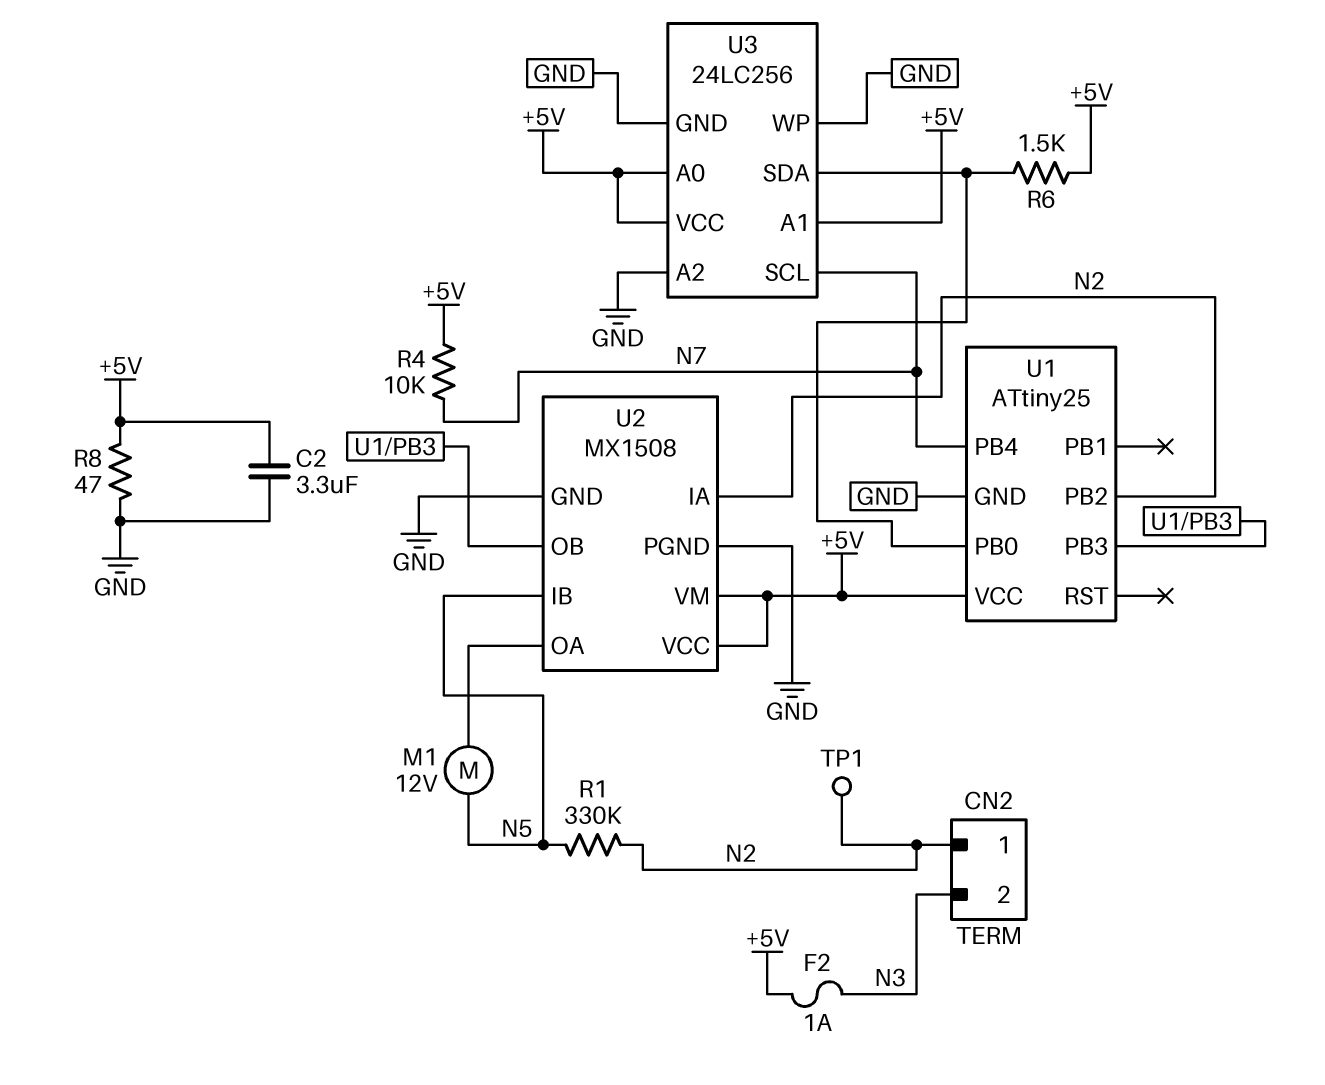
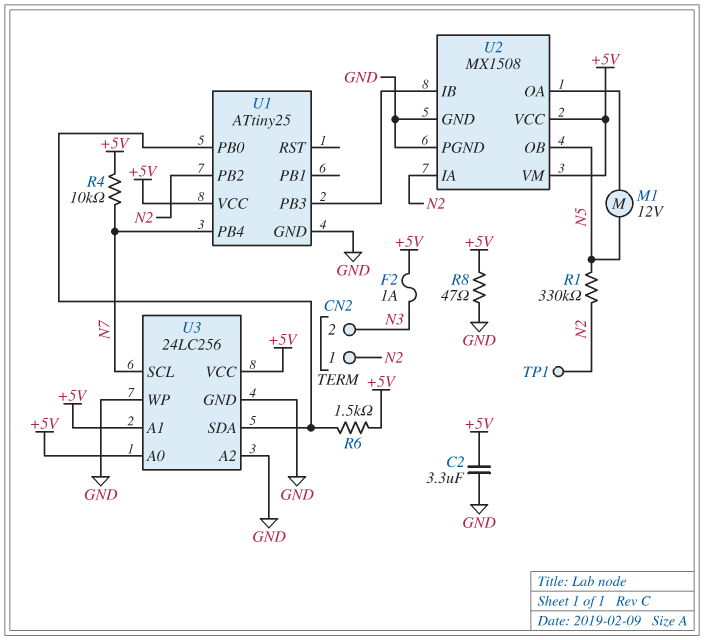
U2 pin IB: N5 -> U1/PB3
U2 pin OB: U1/PB3 -> N5

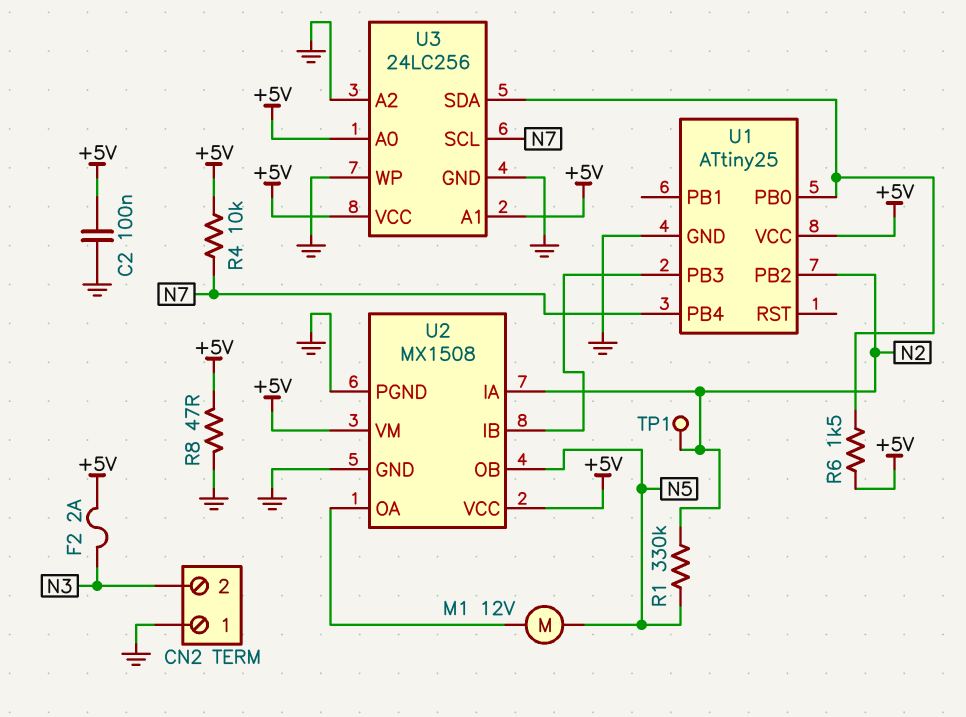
C2: 3.3uF (+5V, GND) -> 100nF (+5V, GND)
CN2 pin 1: N2 -> GND
F2: 1A (+5V, N3) -> 2A (+5V, N3)

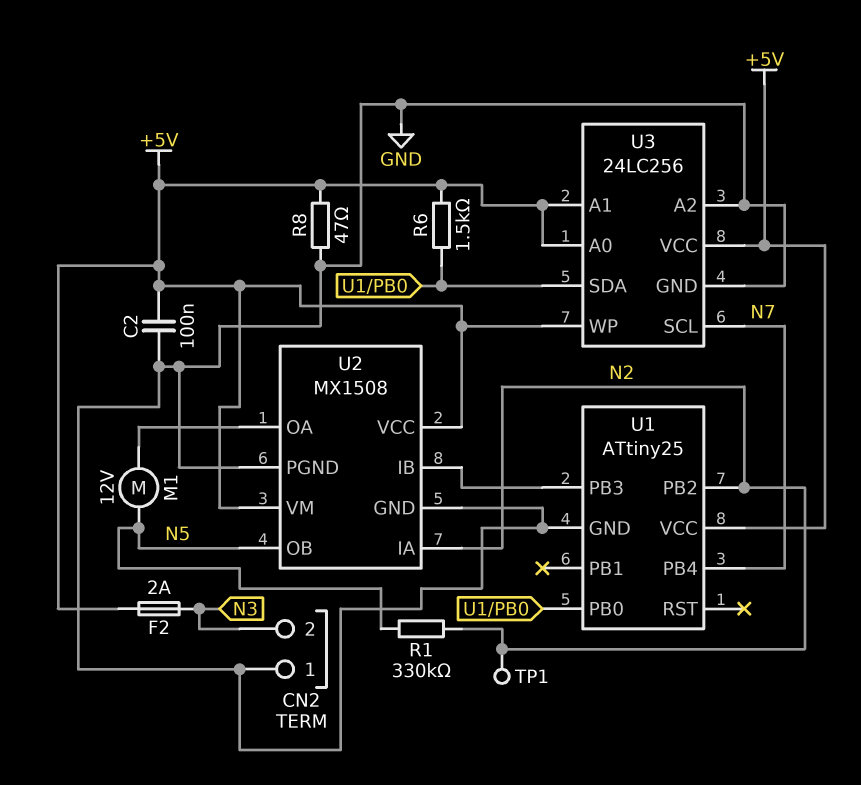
R4: 10k (+5V, N7) -> none
U3 pin WP: GND -> +5V

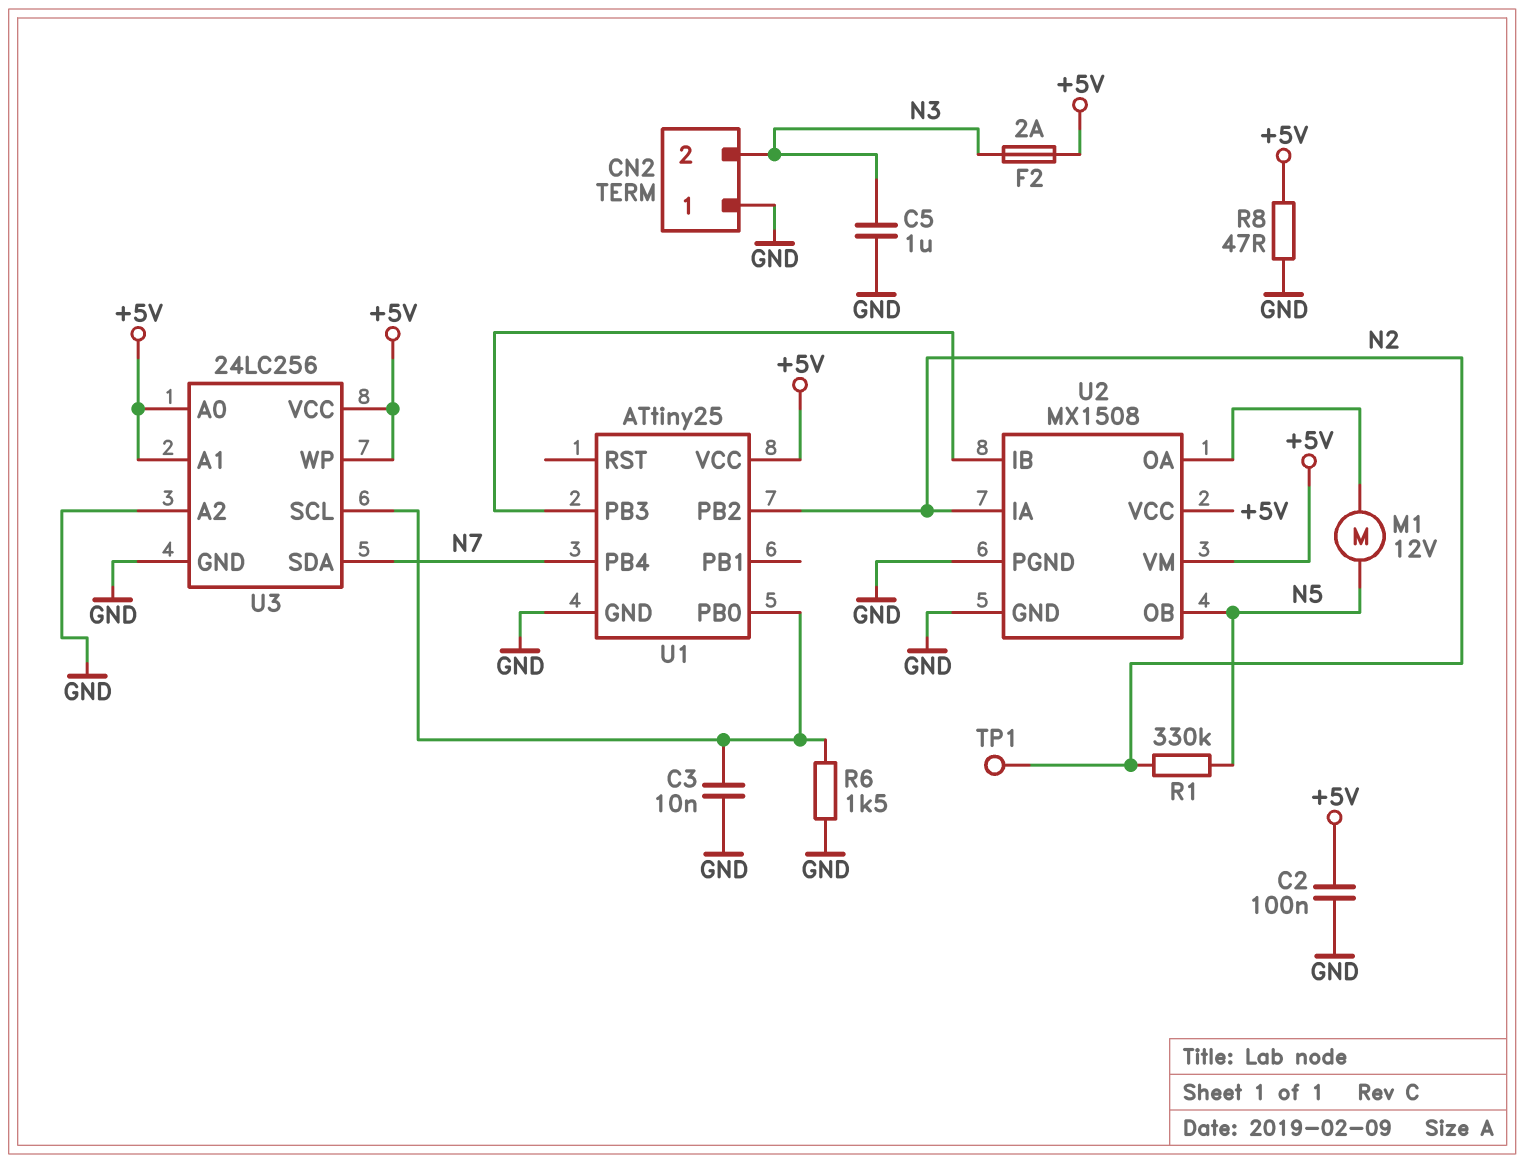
C3: none -> 10nF (GND, U1/PB0)
C5: none -> 1uF (GND, N3)
R6: 1.5k (+5V, U1/PB0) -> 1.5k (GND, U1/PB0)
U3 pin SCL: N7 -> U1/PB0
U3 pin SDA: U1/PB0 -> N7

